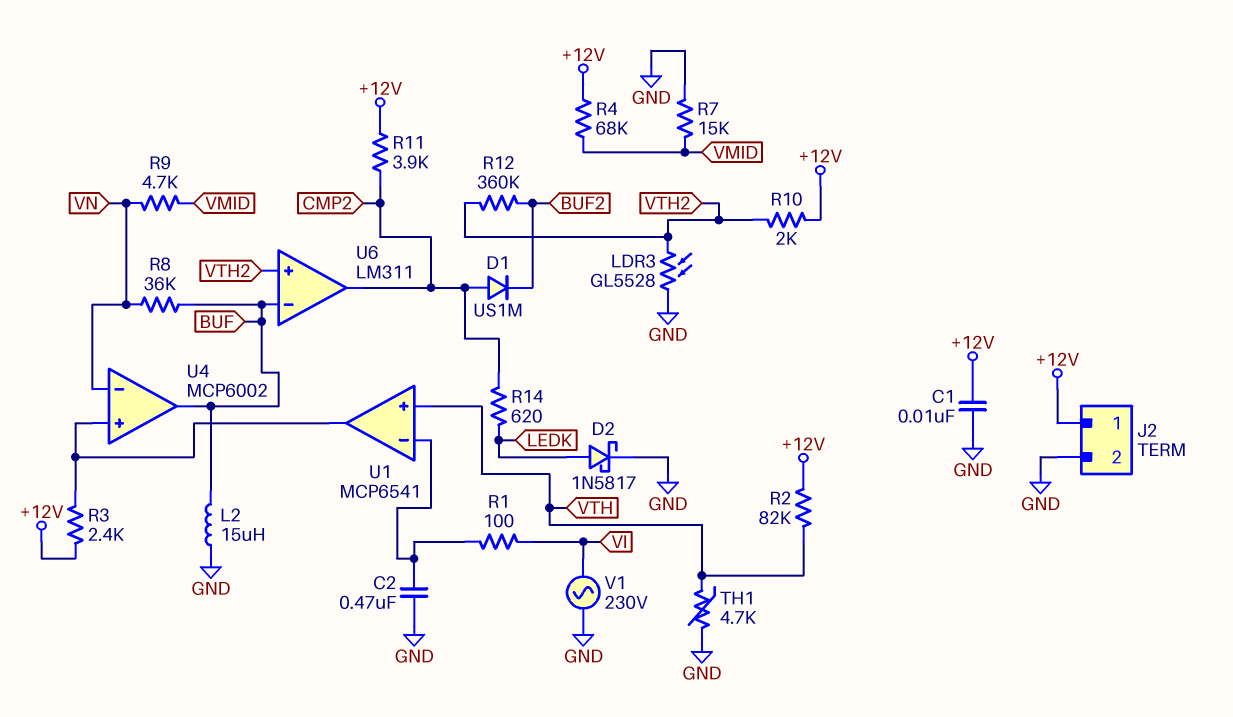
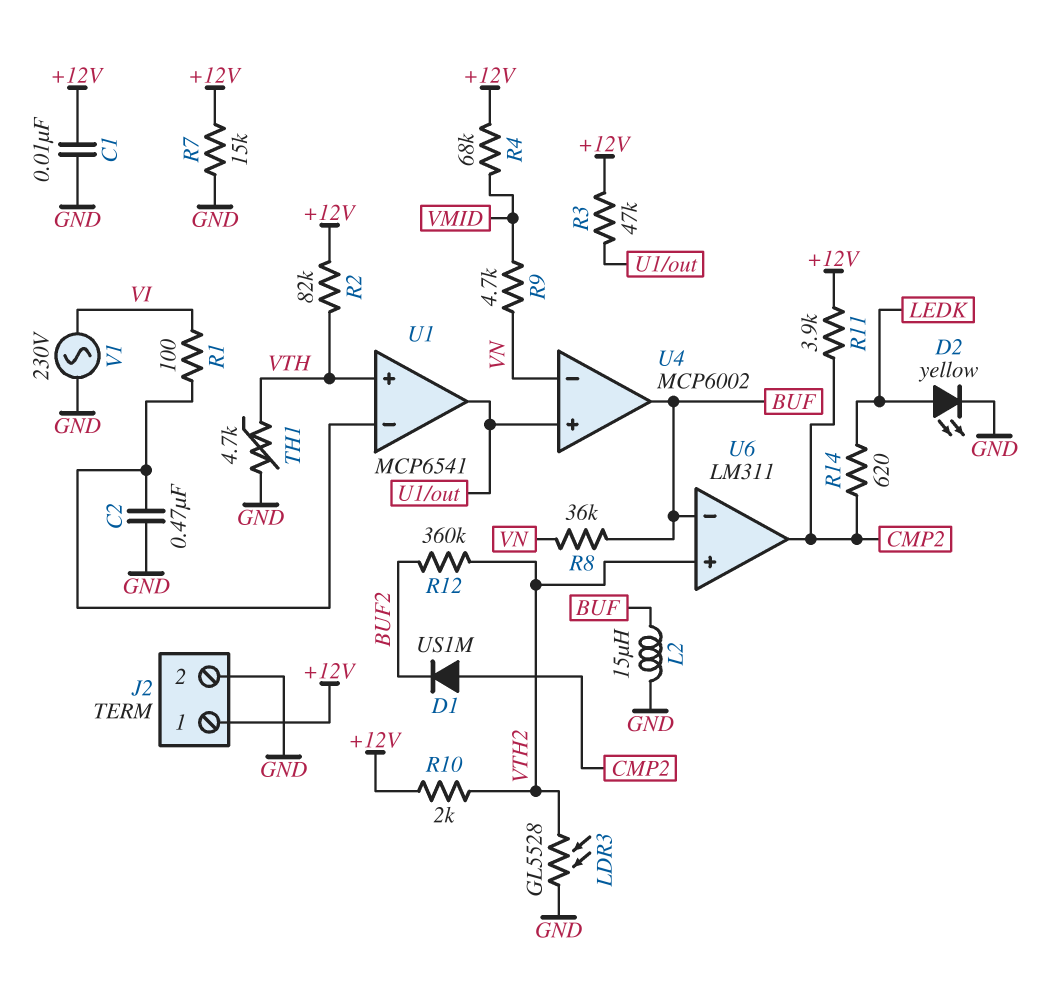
D2: schottky 1N5817 (A LEDK, K GND) -> LED yellow (A LEDK, K GND)
R3: 2.4k (+12V, U1/out) -> 47k (+12V, U1/out)
R7: 15k (GND, VMID) -> 15k (+12V, GND)

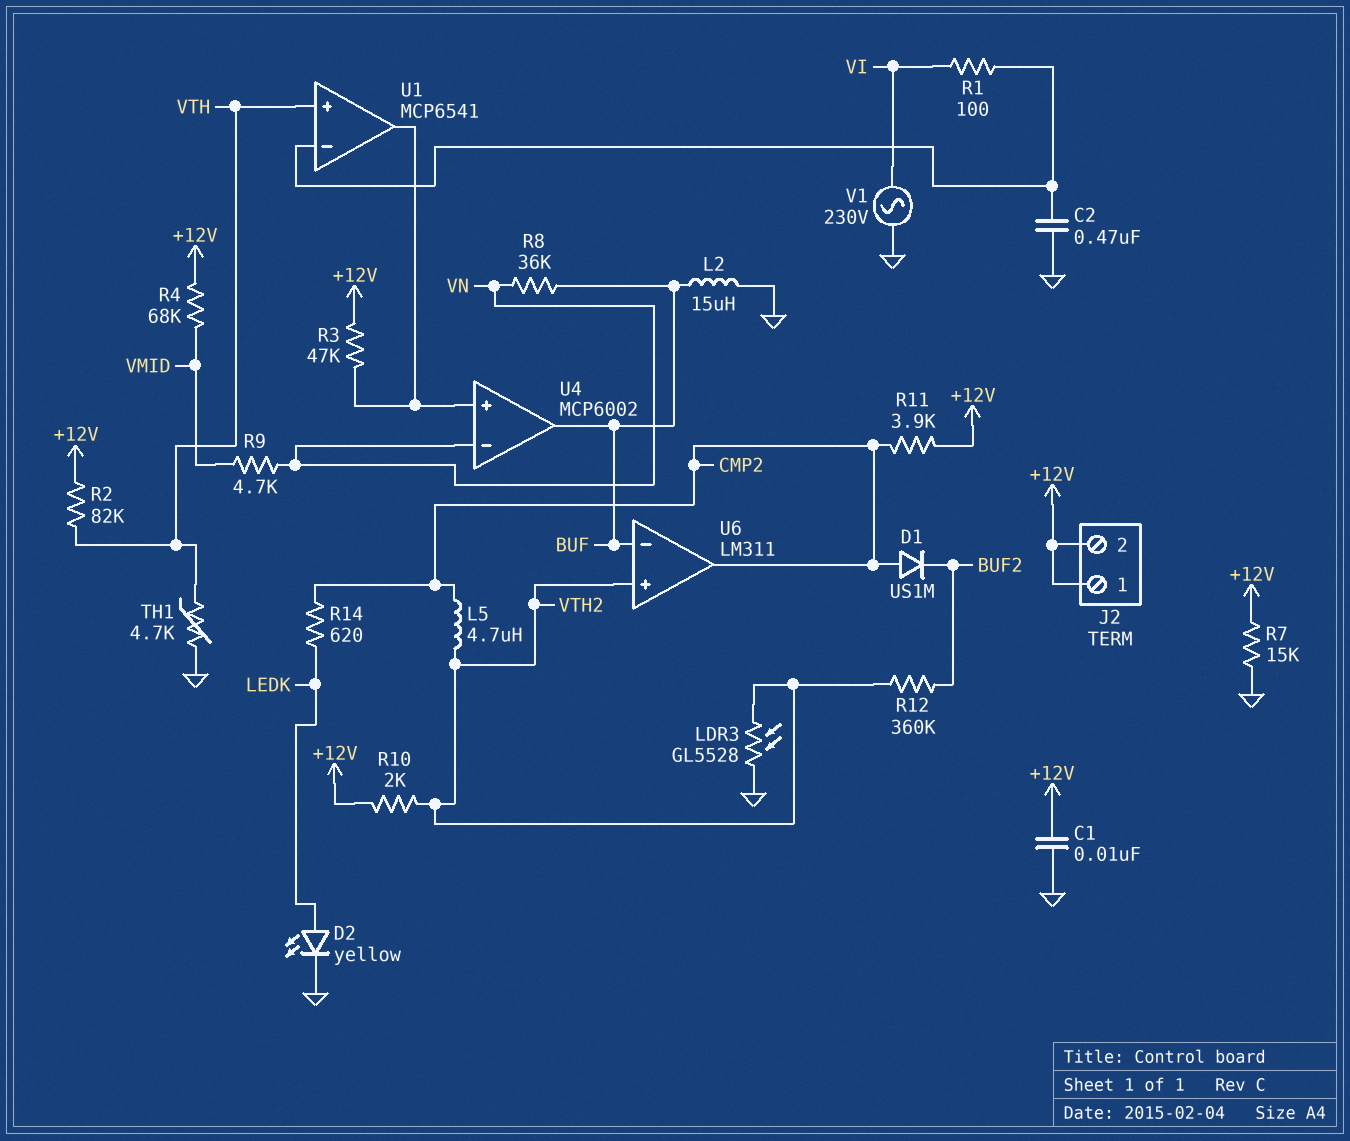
J2 pin 2: GND -> +12V
L5: none -> 4.7uH (CMP2, VTH2)

